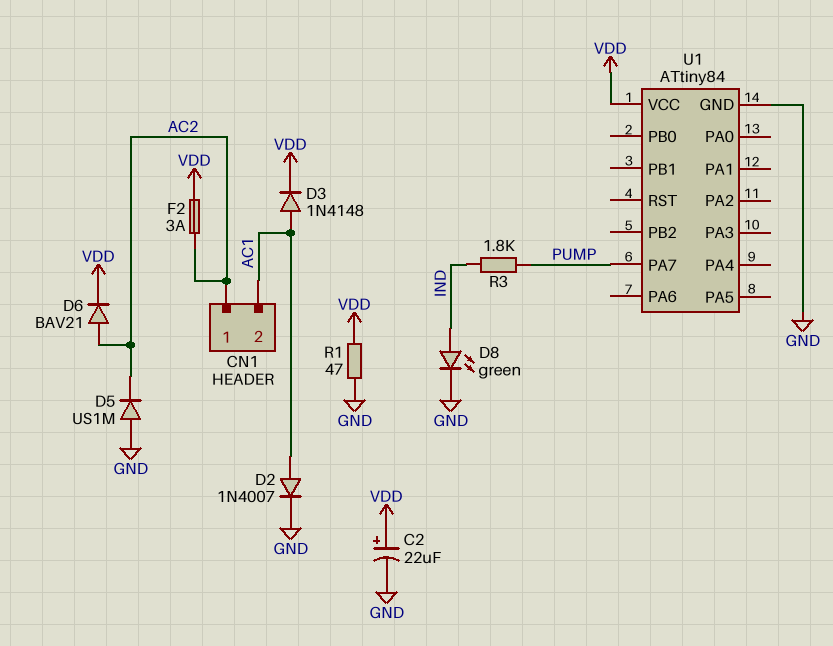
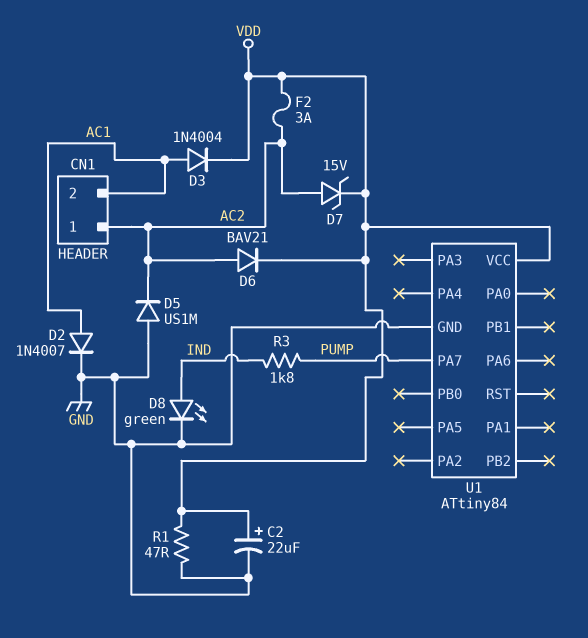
D3: diode 1N4148 (A AC1, K VDD) -> diode 1N4004 (A AC1, K VDD)
D7: none -> zener 15V (A AC2, K VDD)

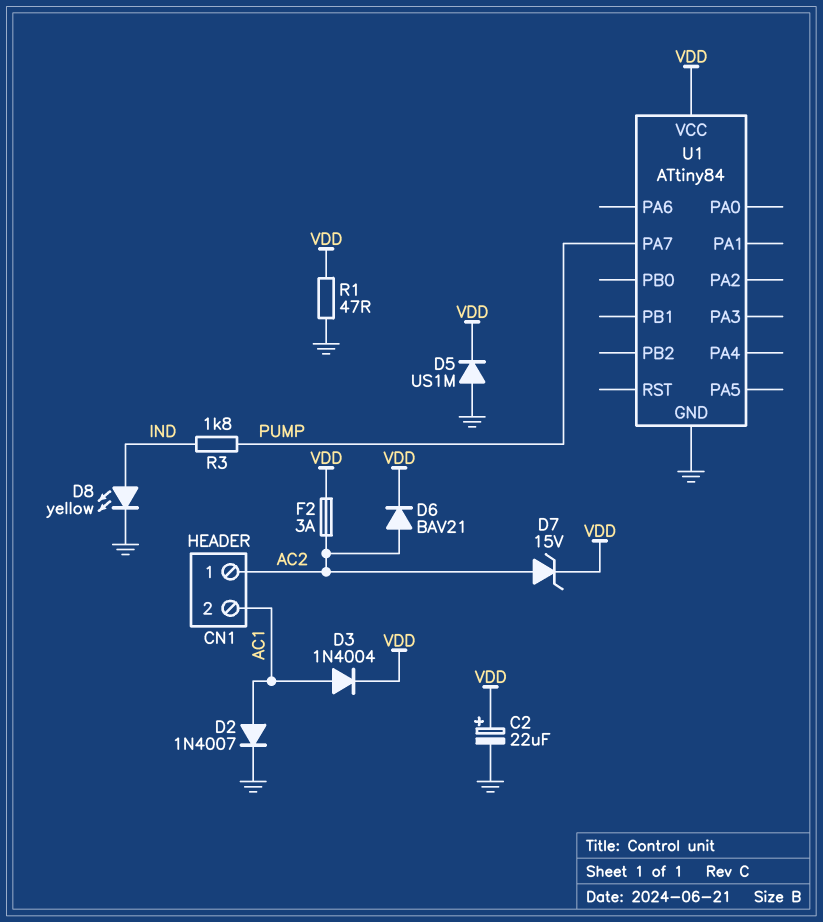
D5: diode US1M (A GND, K AC2) -> diode US1M (A GND, K VDD)
D8: LED green (A IND, K GND) -> LED yellow (A IND, K GND)

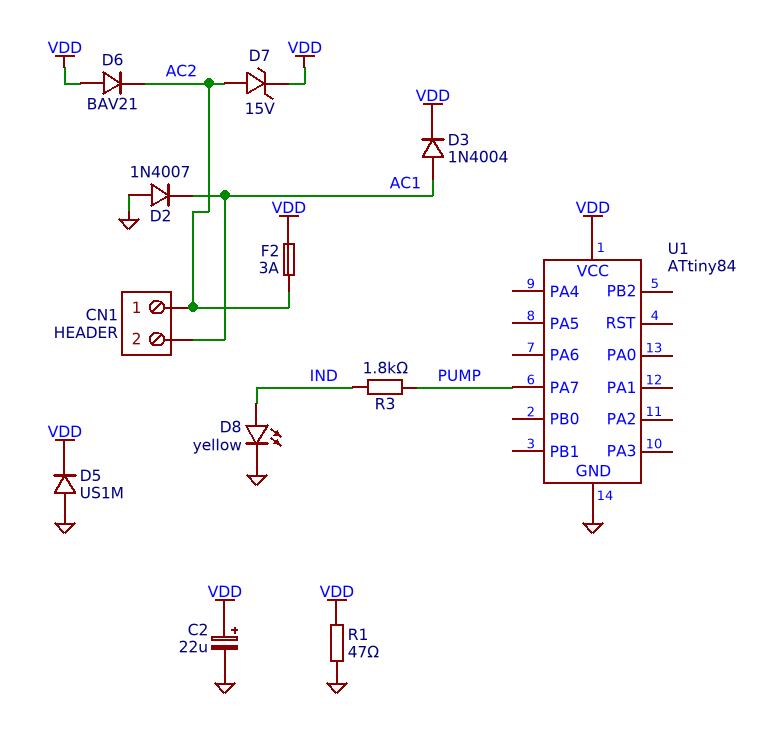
D2: diode 1N4007 (A AC1, K GND) -> diode 1N4007 (A GND, K AC1)
D6: diode BAV21 (A AC2, K VDD) -> diode BAV21 (A VDD, K AC2)

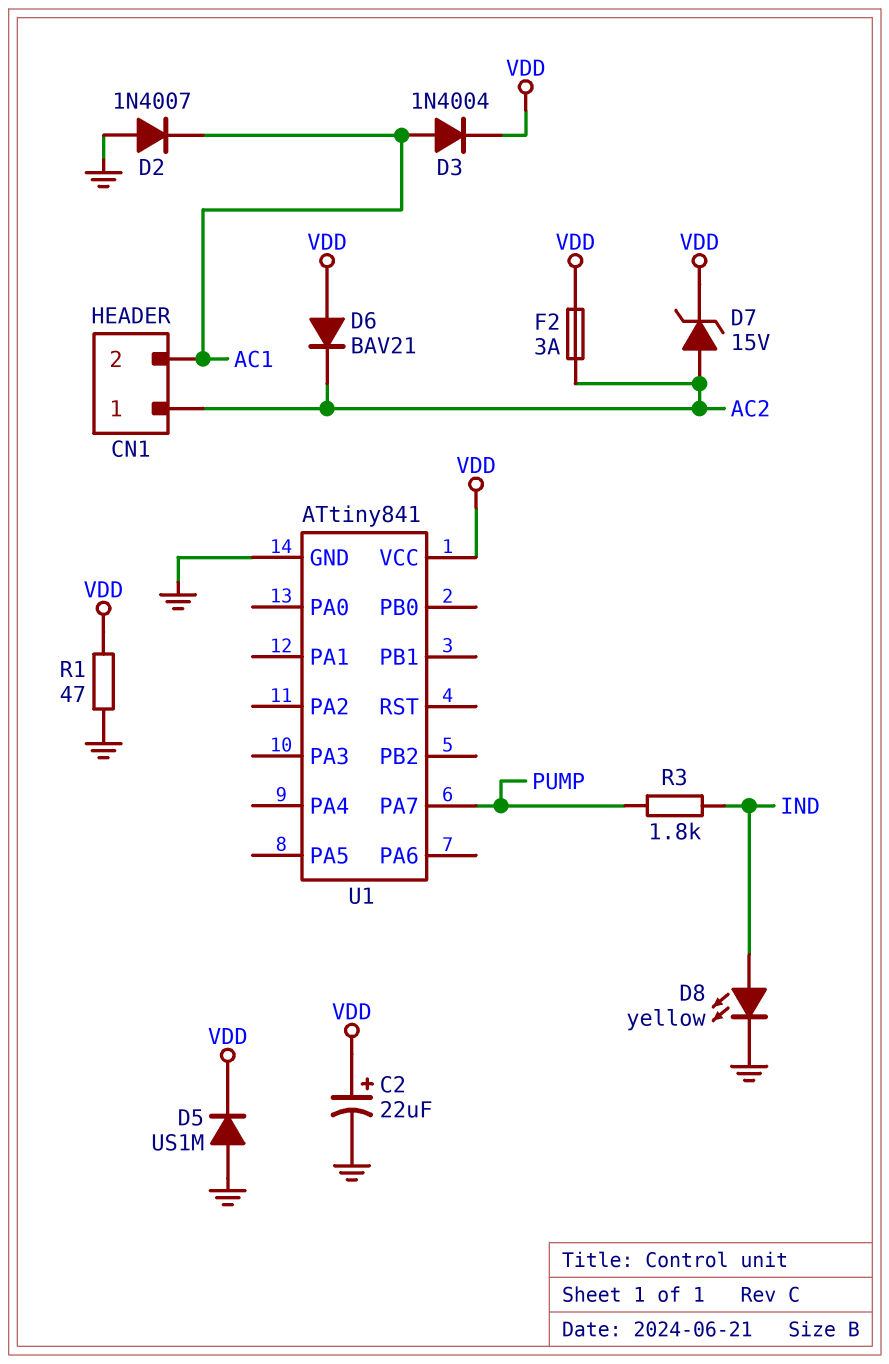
U1: ATtiny84 -> ATtiny841

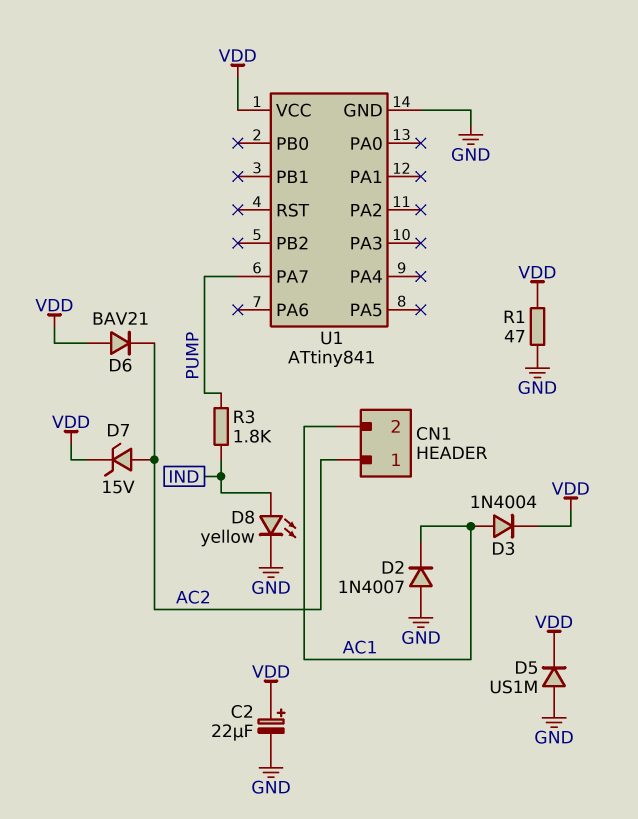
F2: 3A (AC2, VDD) -> none

